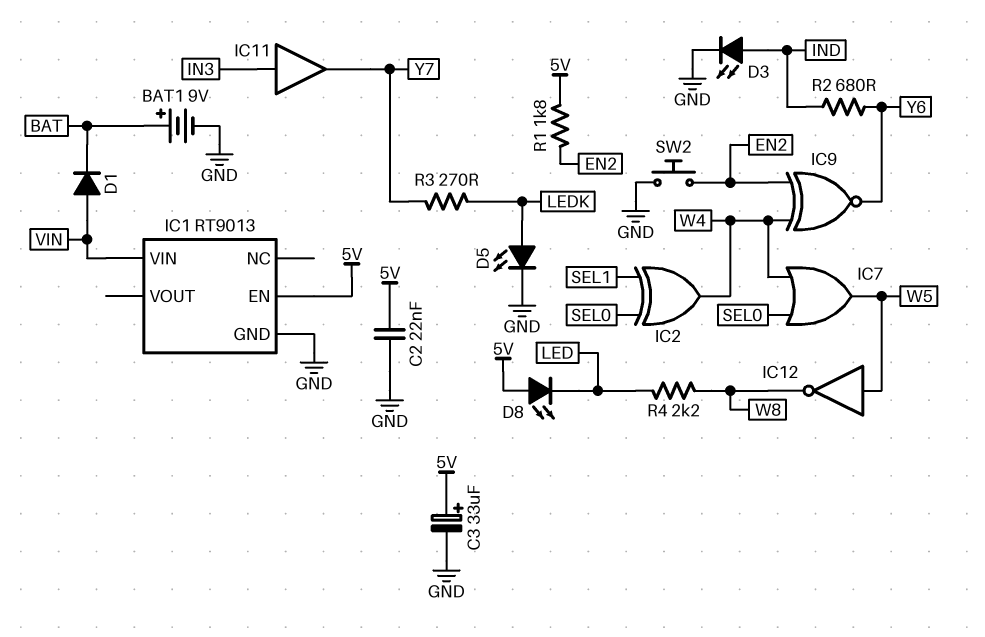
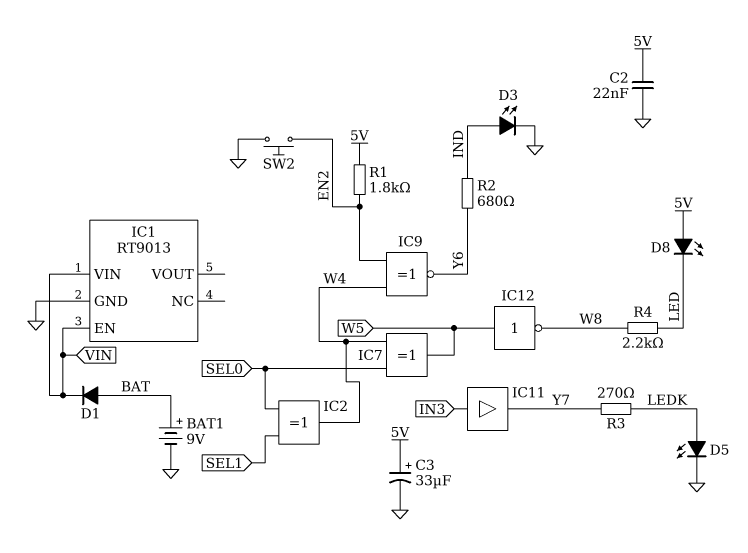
D1: diode (A VIN, K BAT) -> diode (A BAT, K VIN)
IC1 pin EN: 5V -> VIN
IC7: OR (in SEL0, in W4, out W5) -> XOR (in SEL0, in W4, out W5)

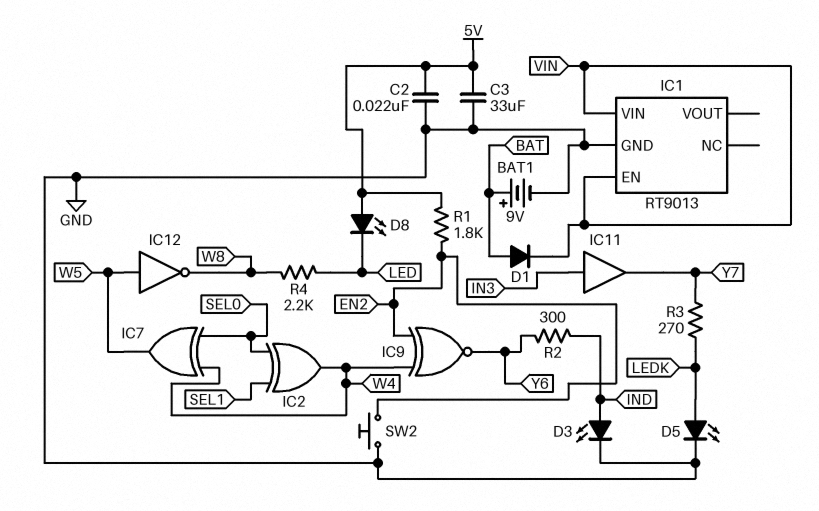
C3: 33uF (plus 5V, minus GND) -> 33uF (5V, GND)
R2: 680 (IND, Y6) -> 300 (IND, Y6)

